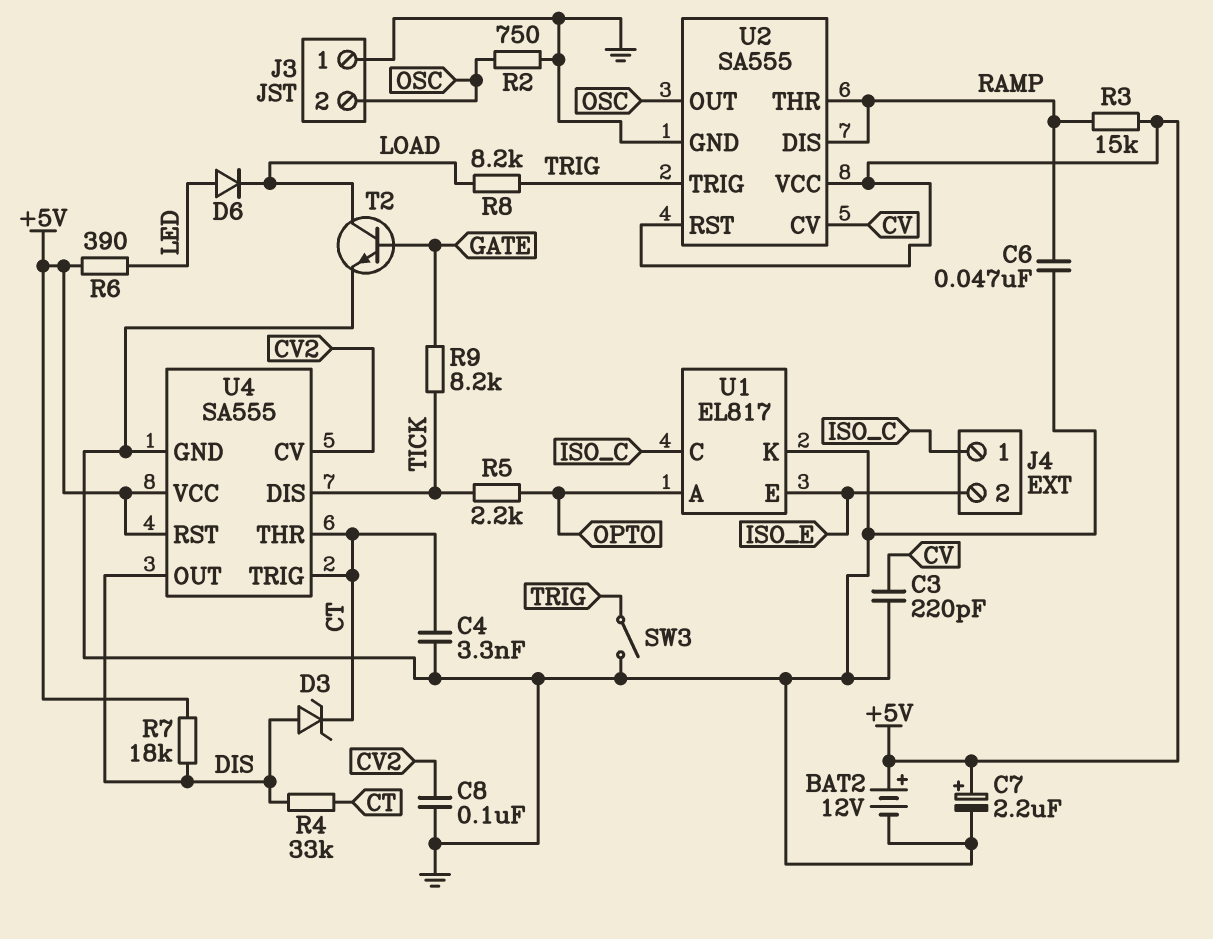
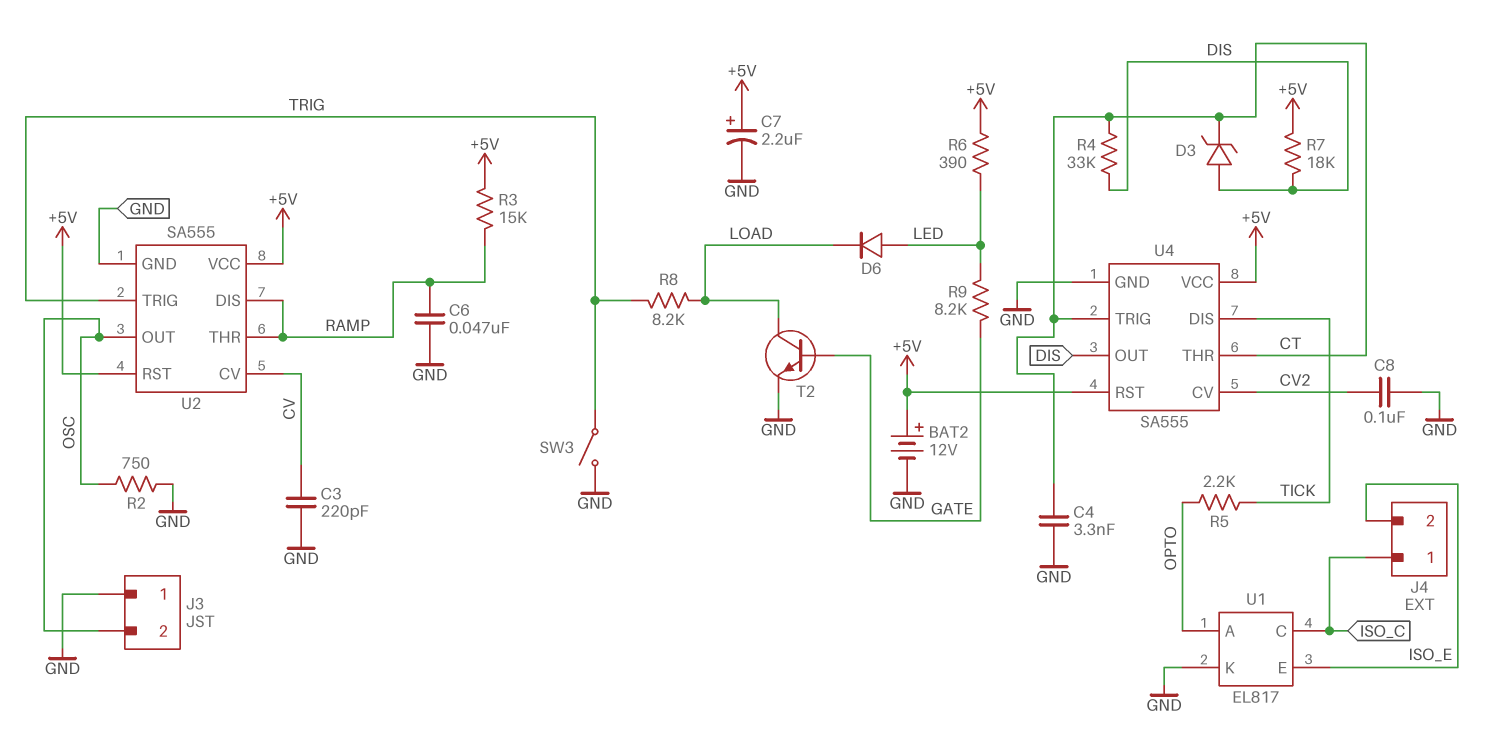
R9: 8.2k (GATE, TICK) -> 8.2k (GATE, LED)

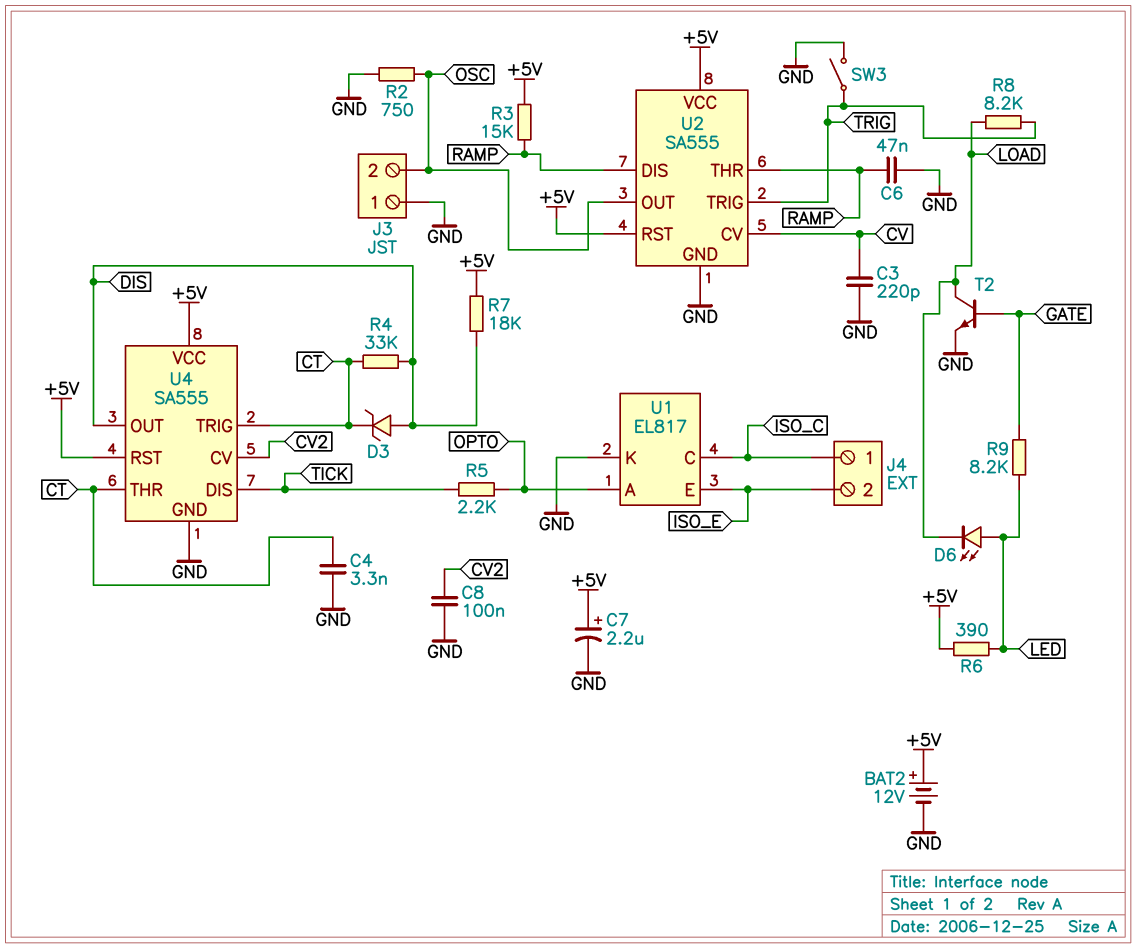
D6: diode (A LED, K LOAD) -> LED (A LED, K LOAD)

